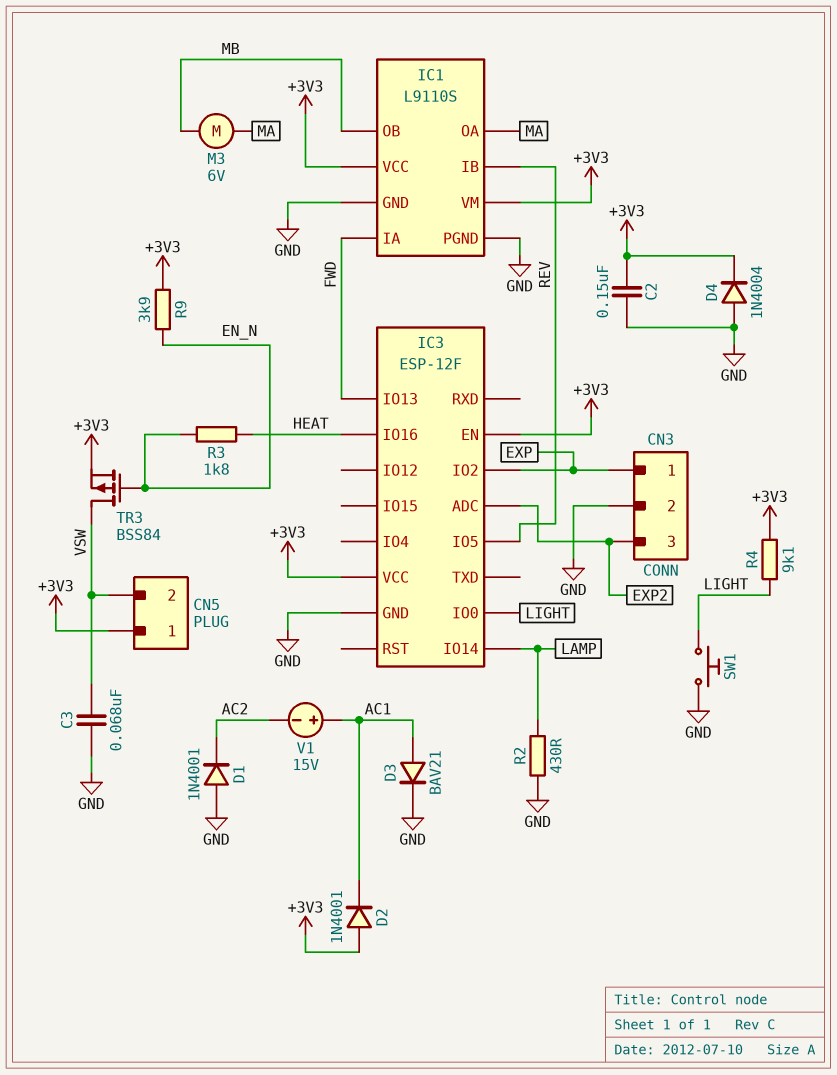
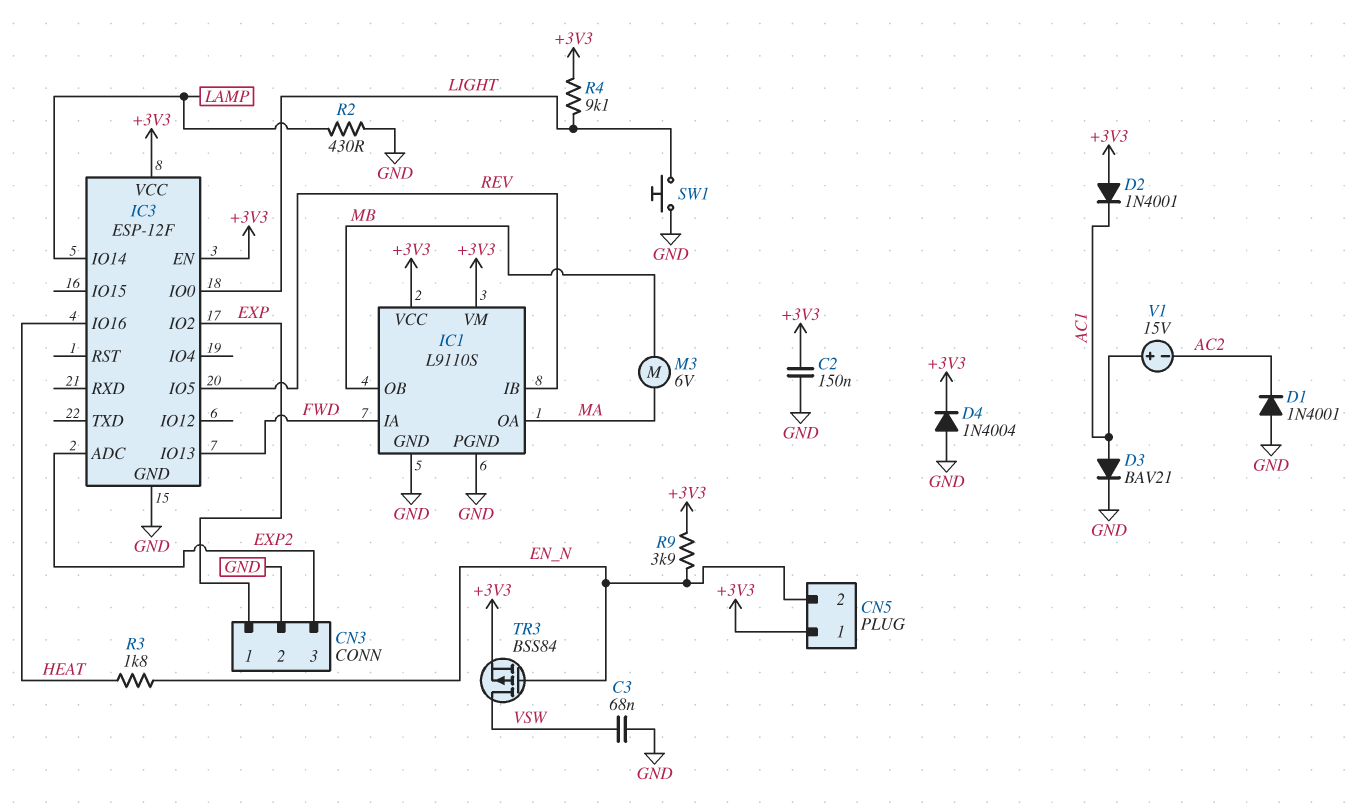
CN5 pin 2: VSW -> EN_N

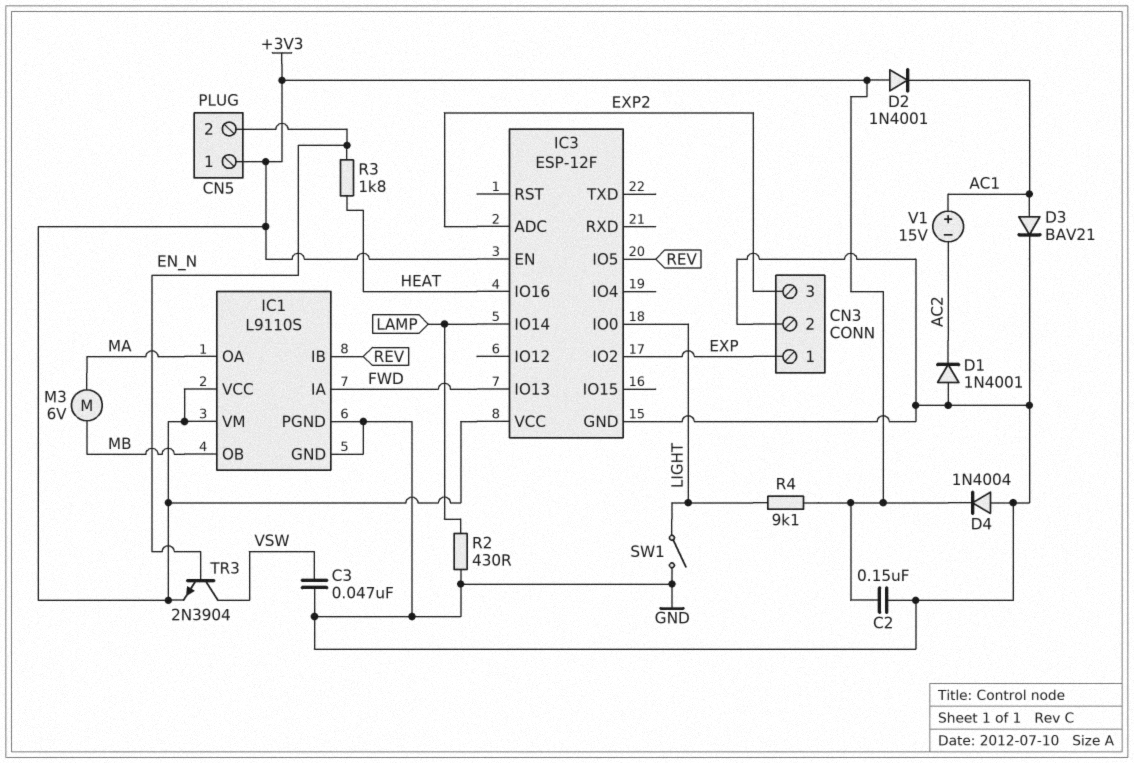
C3: 68nF (GND, VSW) -> 47nF (GND, VSW)
R9: 3.9k (+3V3, EN_N) -> none
SW1: button (GND, LIGHT) -> switch (GND, LIGHT)
TR3: PMOS BSS84 (G EN_N, D VSW, S +3V3) -> NPN 2N3904 (B EN_N, C VSW, E +3V3)

